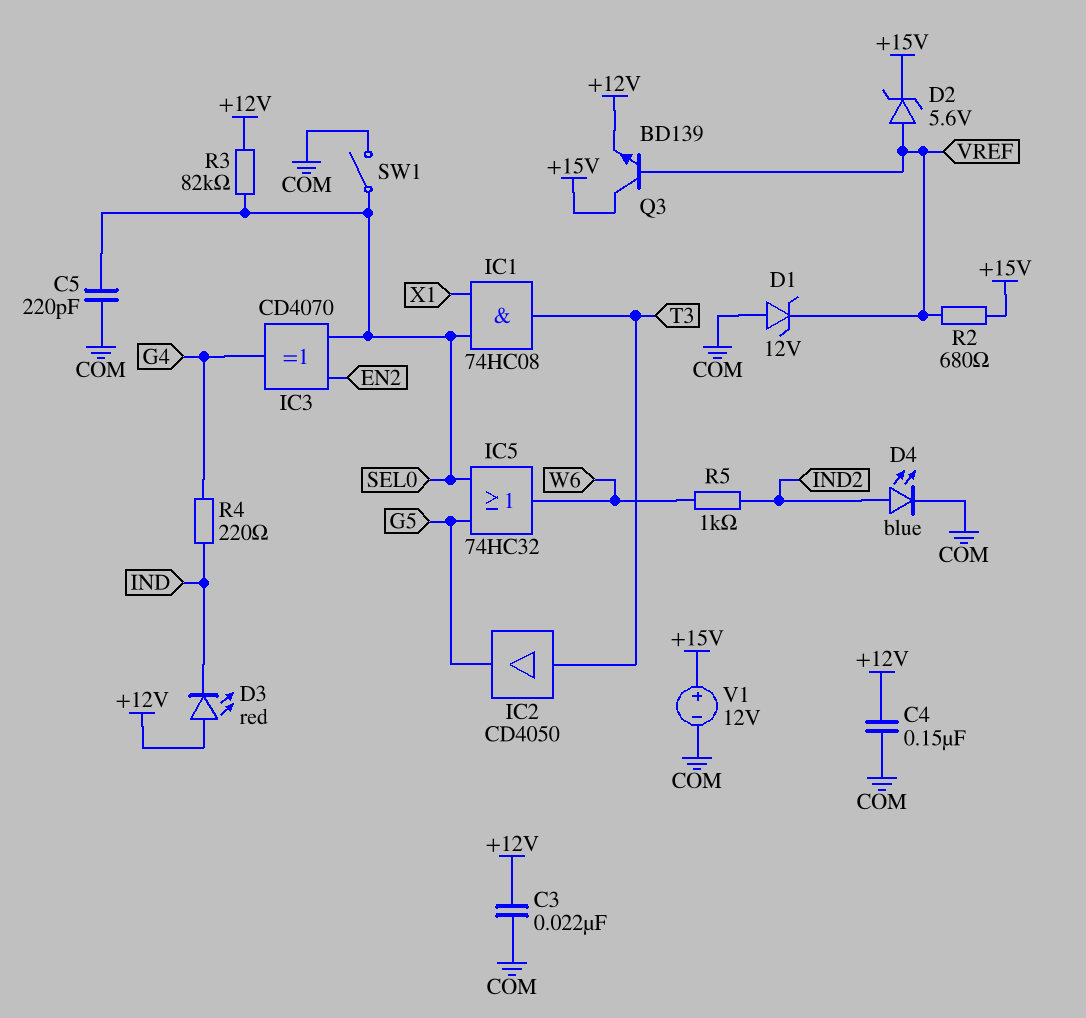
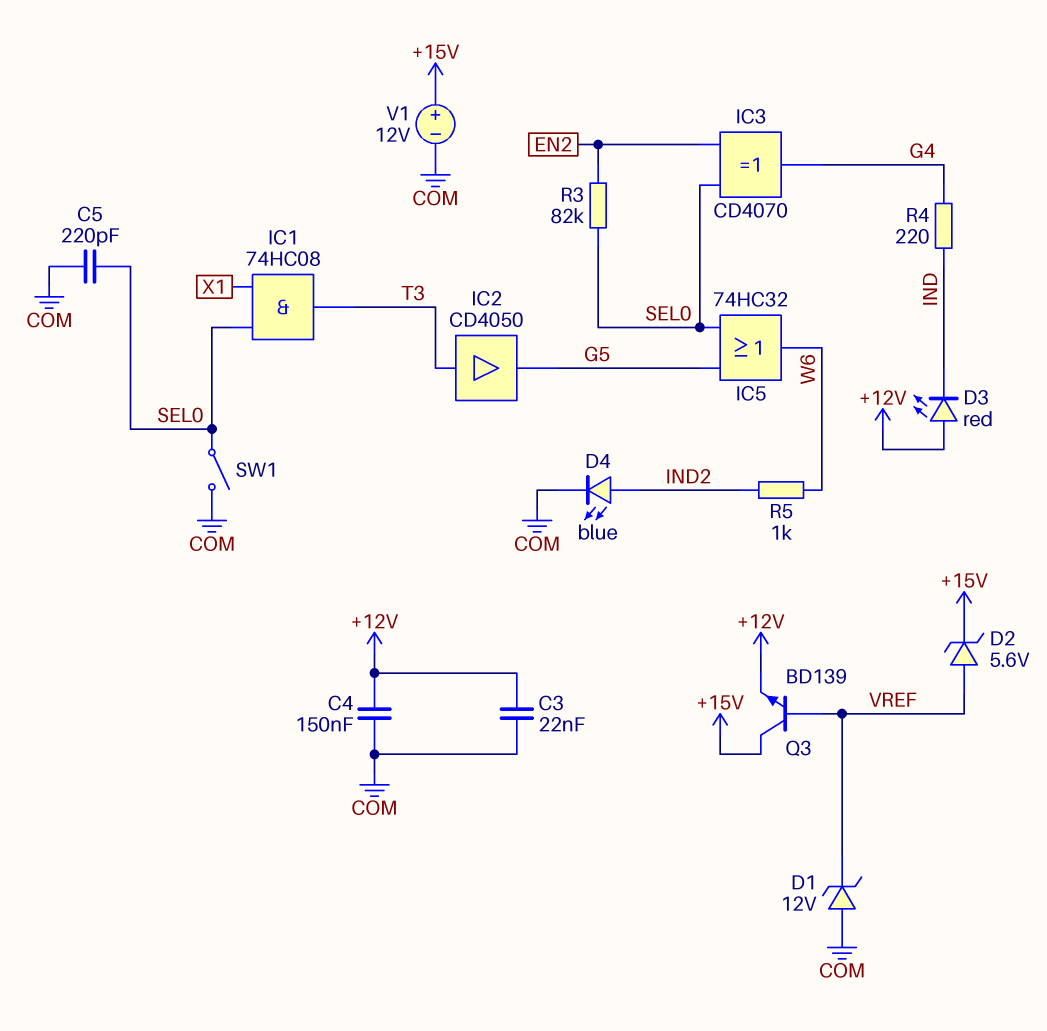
R2: 680 (+15V, VREF) -> none
R3: 82k (+12V, SEL0) -> 82k (EN2, SEL0)

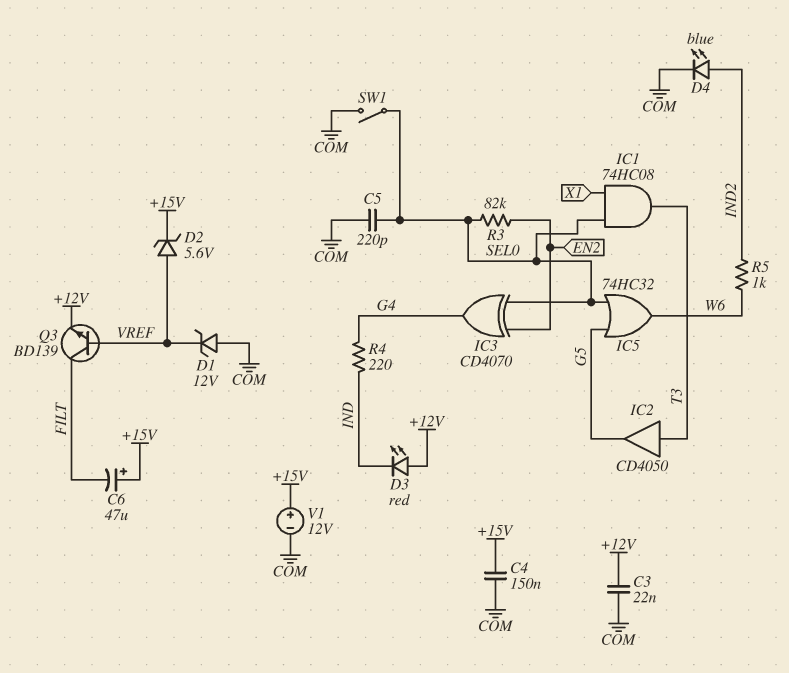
C4: 150nF (+12V, COM) -> 150nF (+15V, COM)
C6: none -> 47uF (plus +15V, minus FILT)
Q3: NPN BD139 (B VREF, C +15V, E +12V) -> NPN BD139 (B VREF, C FILT, E +12V)

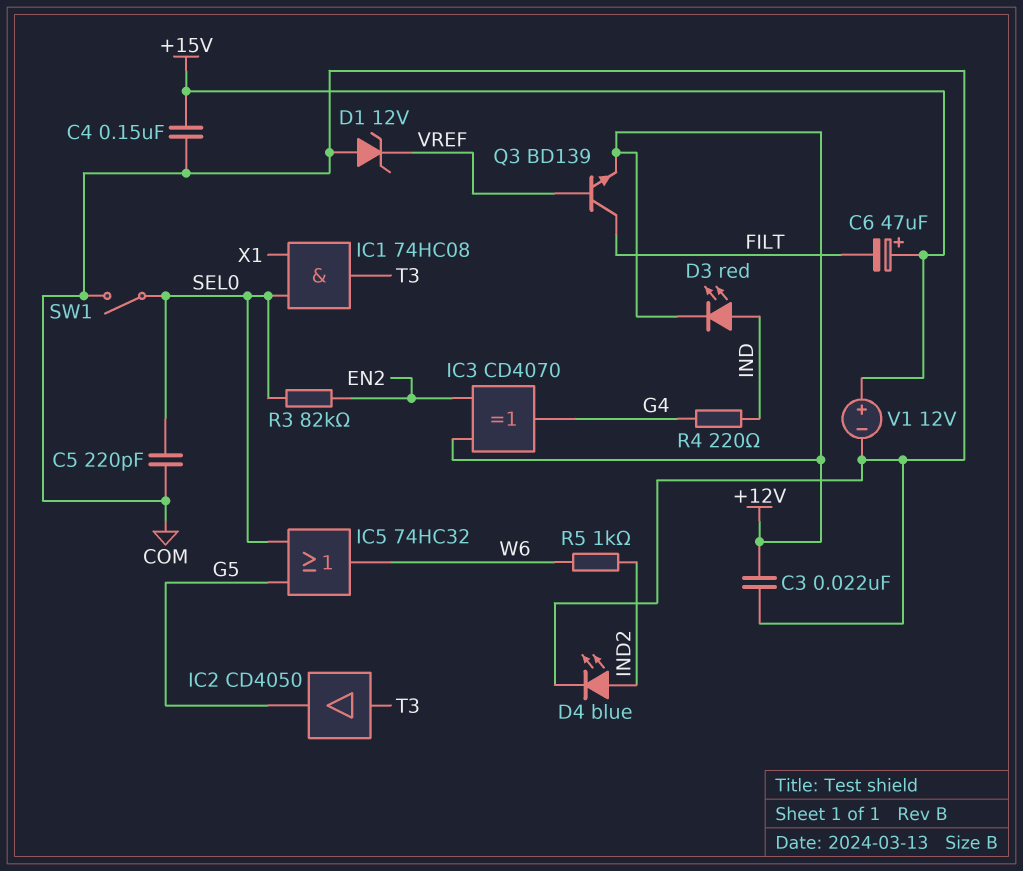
D2: zener 5.6V (A VREF, K +15V) -> none
D3: LED red (A +12V, K IND) -> LED red (A IND, K +12V)
IC3: XOR CD4070 (in EN2, in SEL0, out G4) -> XOR CD4070 (in +12V, in EN2, out G4)

